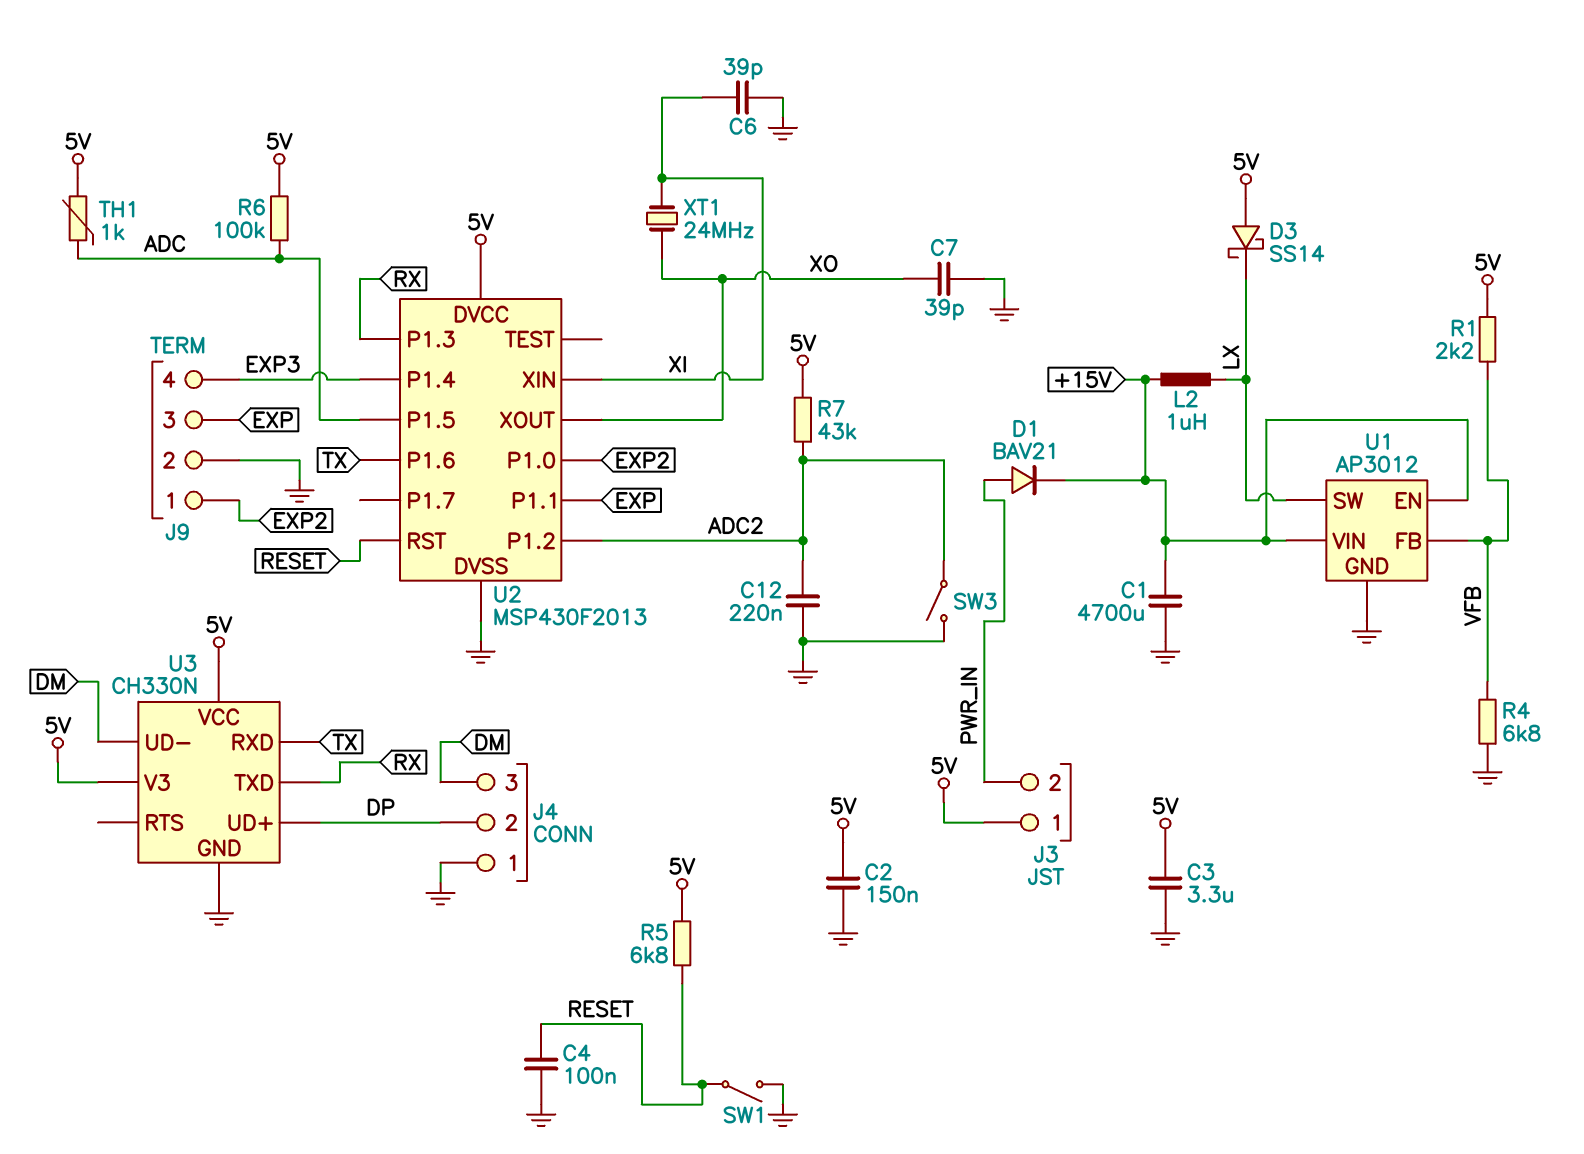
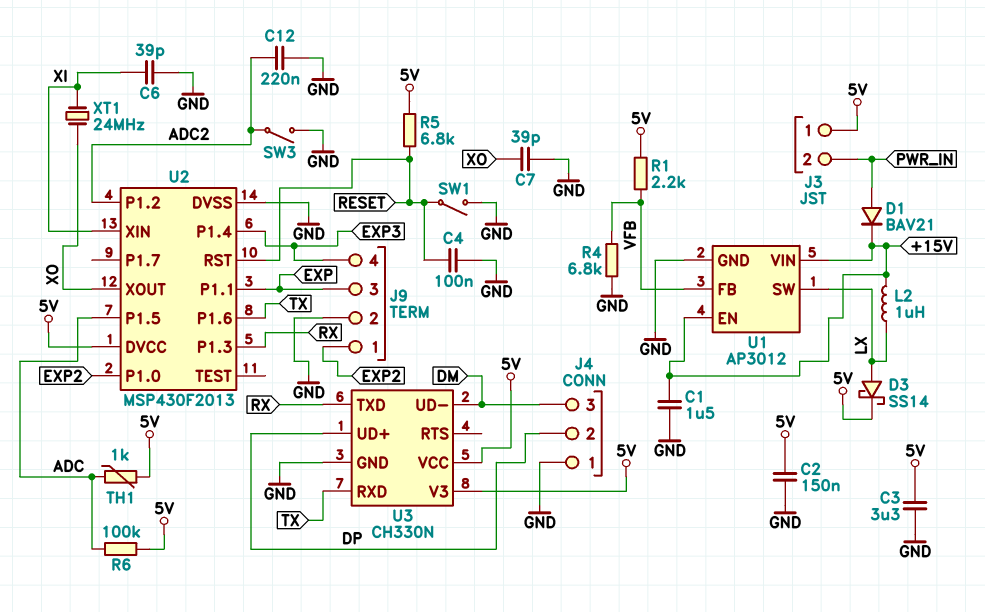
C1: 4700uF (+15V, GND) -> 1.5uF (+15V, GND)
D3: schottky SS14 (A 5V, K LX) -> schottky SS14 (A LX, K 5V)
R7: 43k (5V, ADC2) -> none

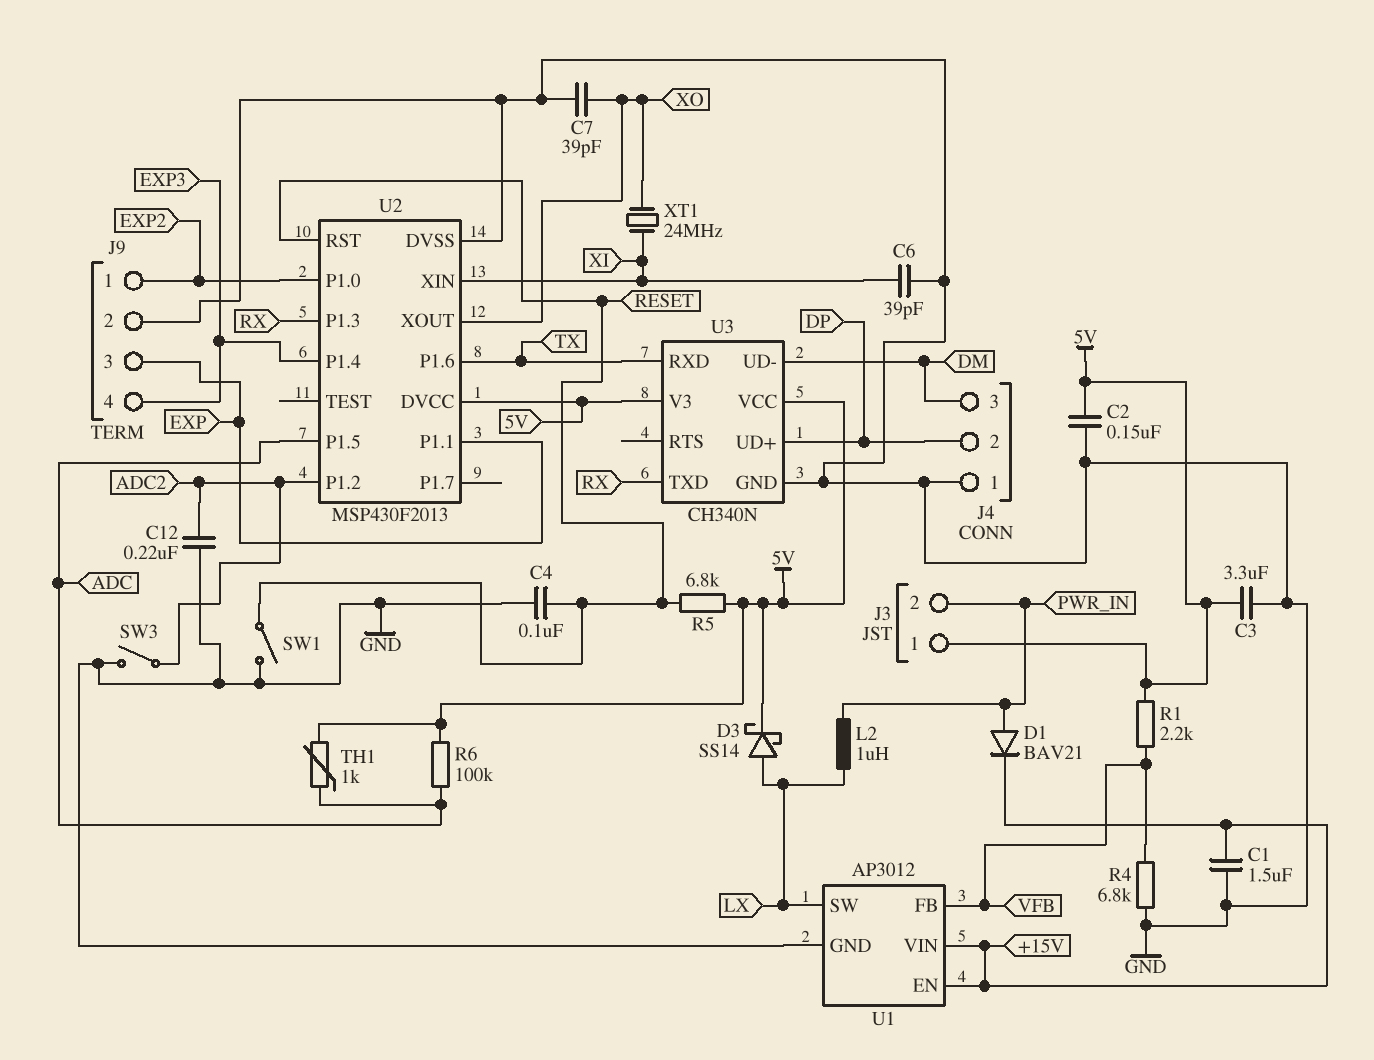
L2: 1uH (+15V, LX) -> 1uH (LX, PWR_IN)
U3: CH330N -> CH340N

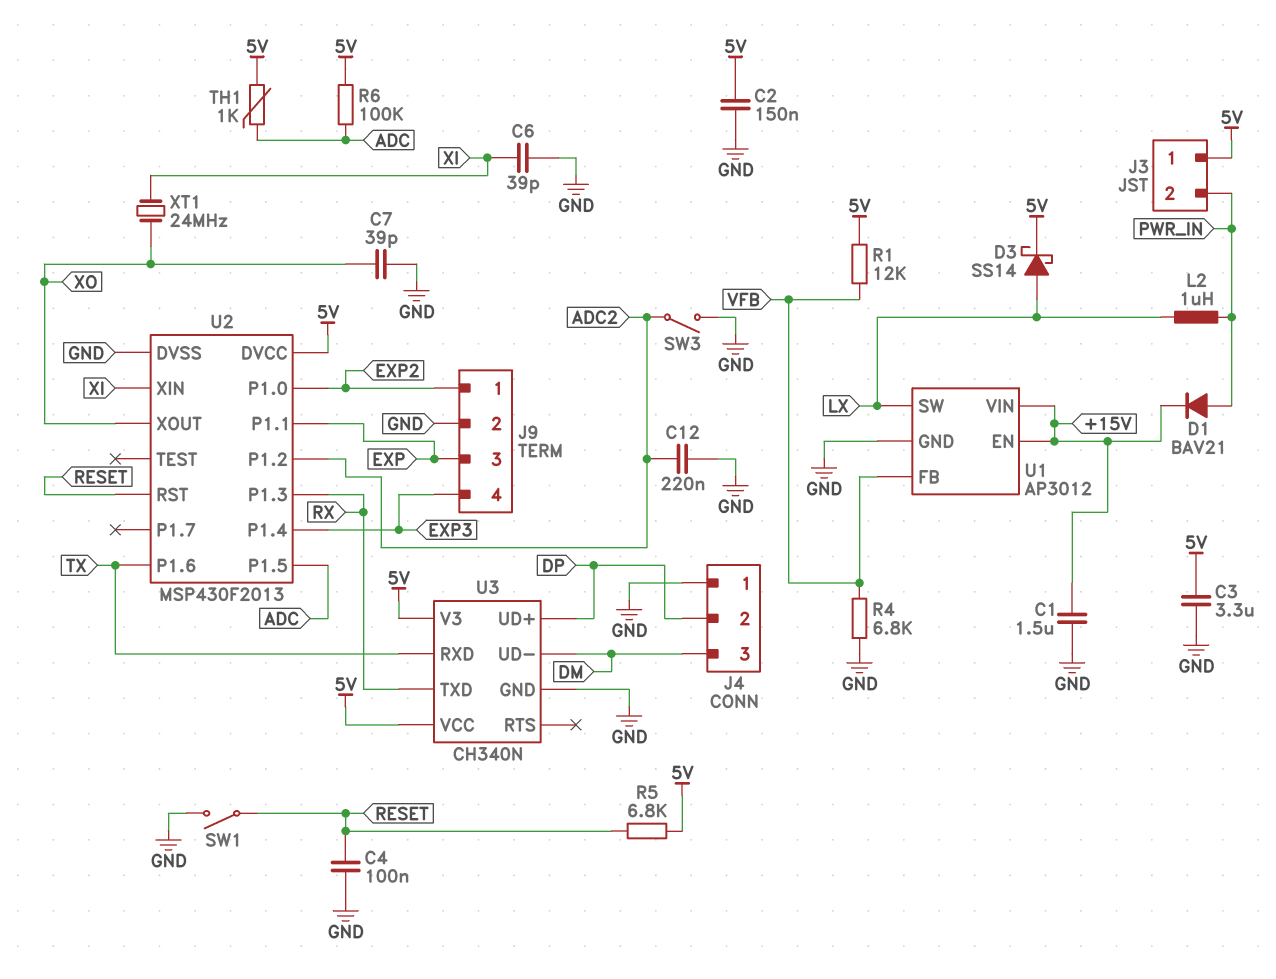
R1: 2.2k (5V, VFB) -> 12k (5V, VFB)

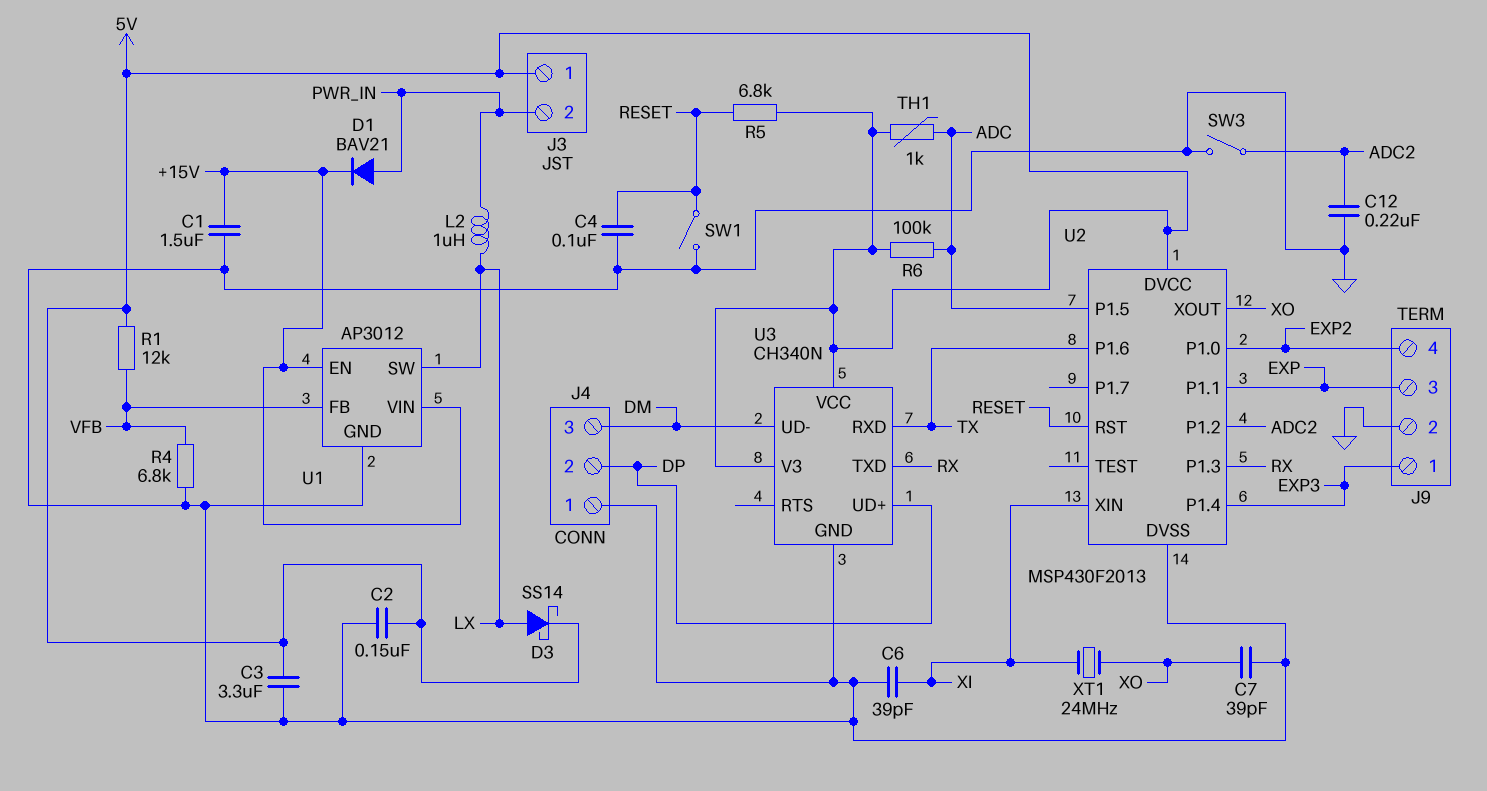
J9 pin 1: EXP2 -> EXP3
J9 pin 4: EXP3 -> EXP2

